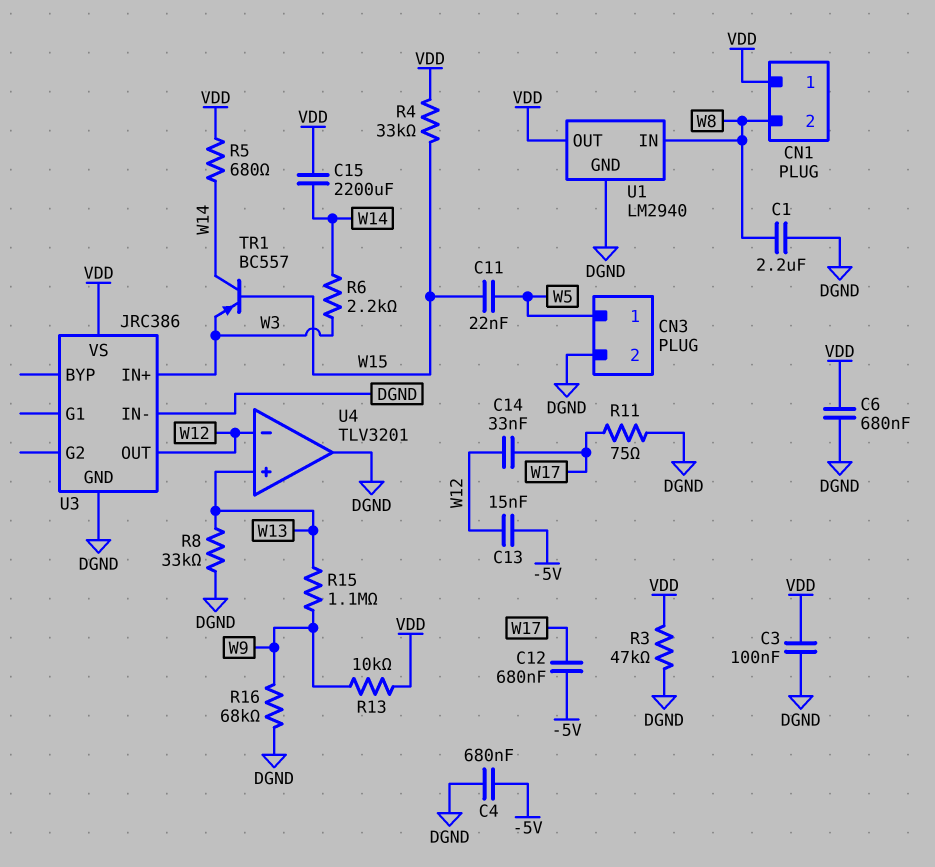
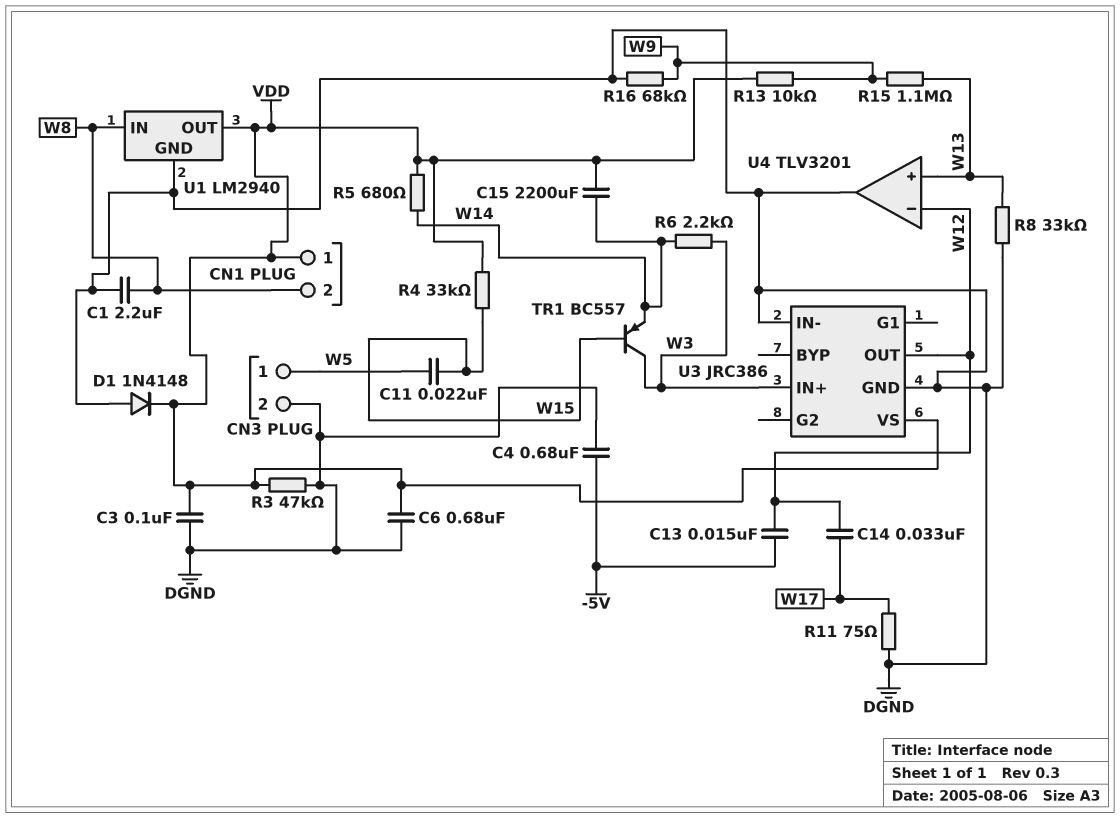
C12: 680nF (-5V, W17) -> none
D1: none -> diode 1N4148 (A DGND, K VDD)
TR1: PNP BC557 (B W15, C W14, E W3) -> PNP BC557 (B W15, C W3, E W14)

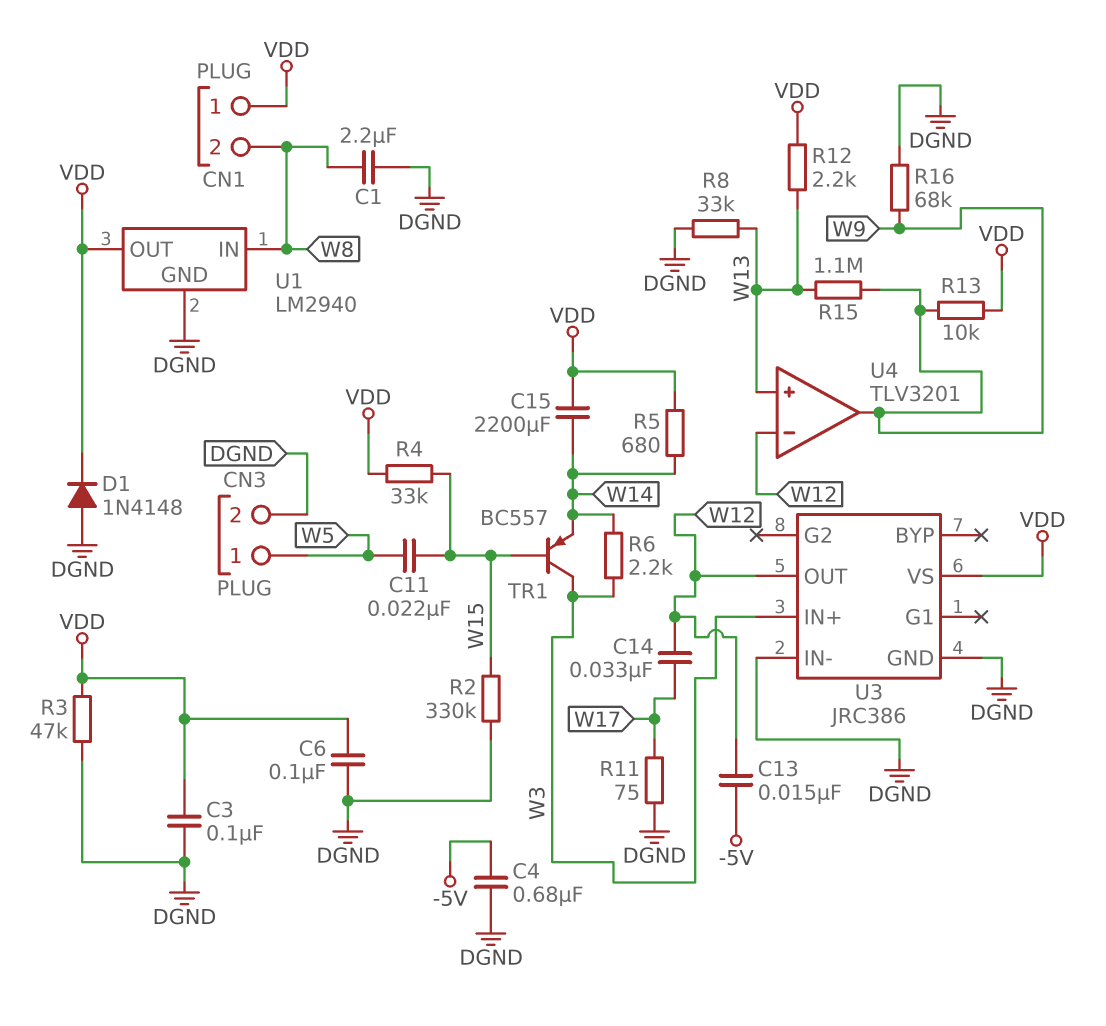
C6: 680nF (DGND, VDD) -> 100nF (DGND, VDD)
R2: none -> 330k (DGND, W15)
R12: none -> 2.2k (VDD, W13)
U4 pin out: DGND -> W9

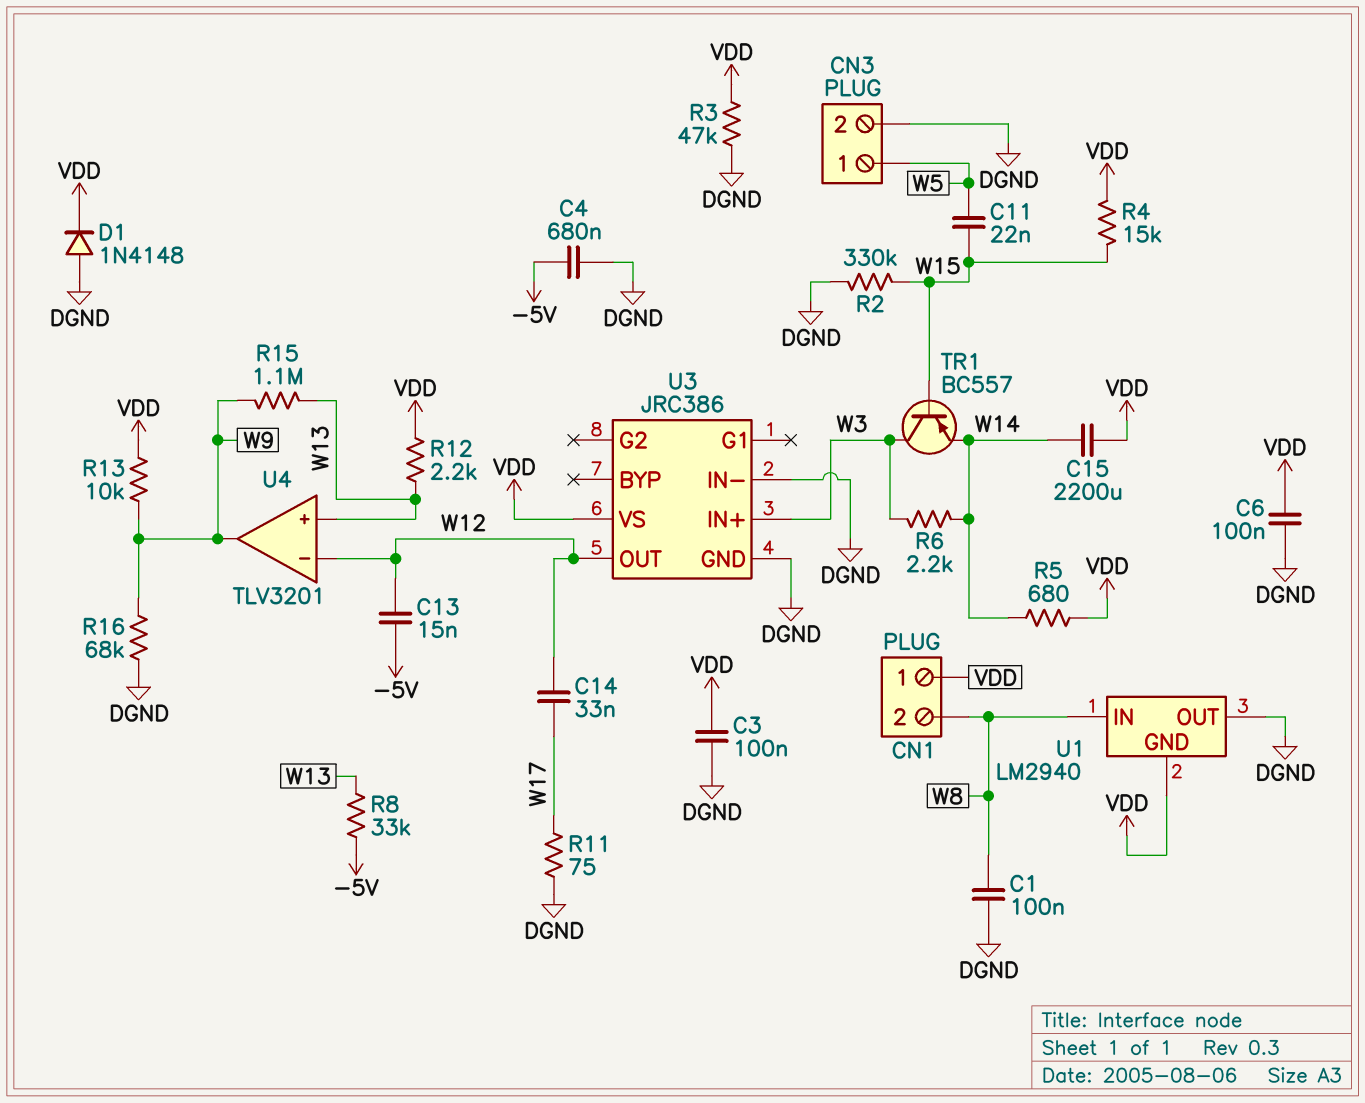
C1: 2.2uF (DGND, W8) -> 100nF (DGND, W8)
R4: 33k (VDD, W15) -> 15k (VDD, W15)
R8: 33k (DGND, W13) -> 33k (-5V, W13)
U1 pin GND: DGND -> VDD
U1 pin OUT: VDD -> DGND

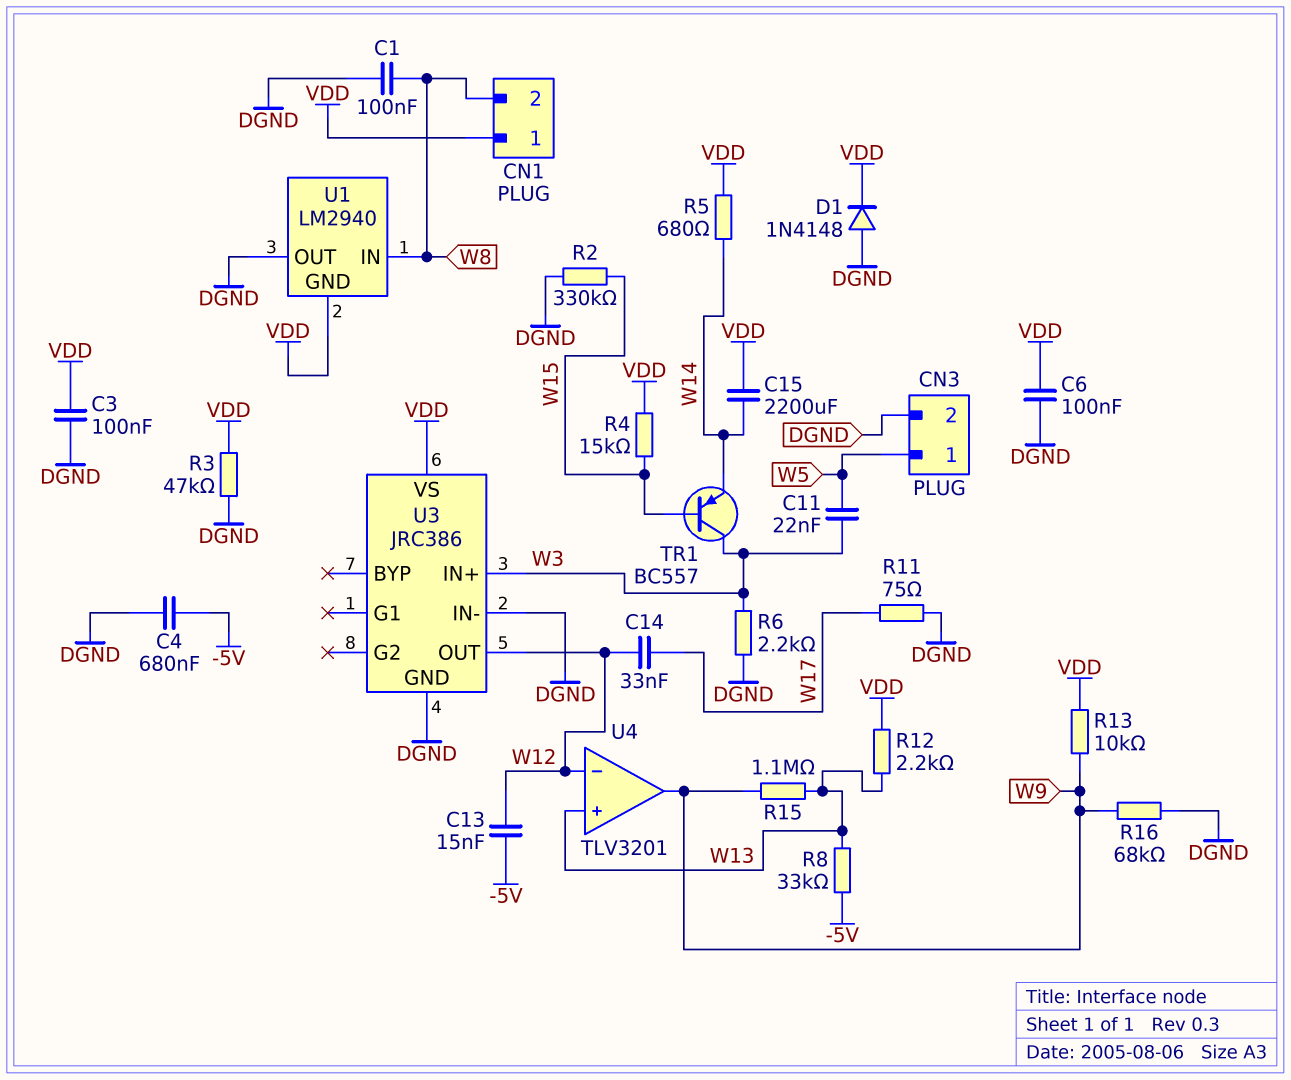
C11: 22nF (W5, W15) -> 22nF (W3, W5)
R6: 2.2k (W3, W14) -> 2.2k (DGND, W3)

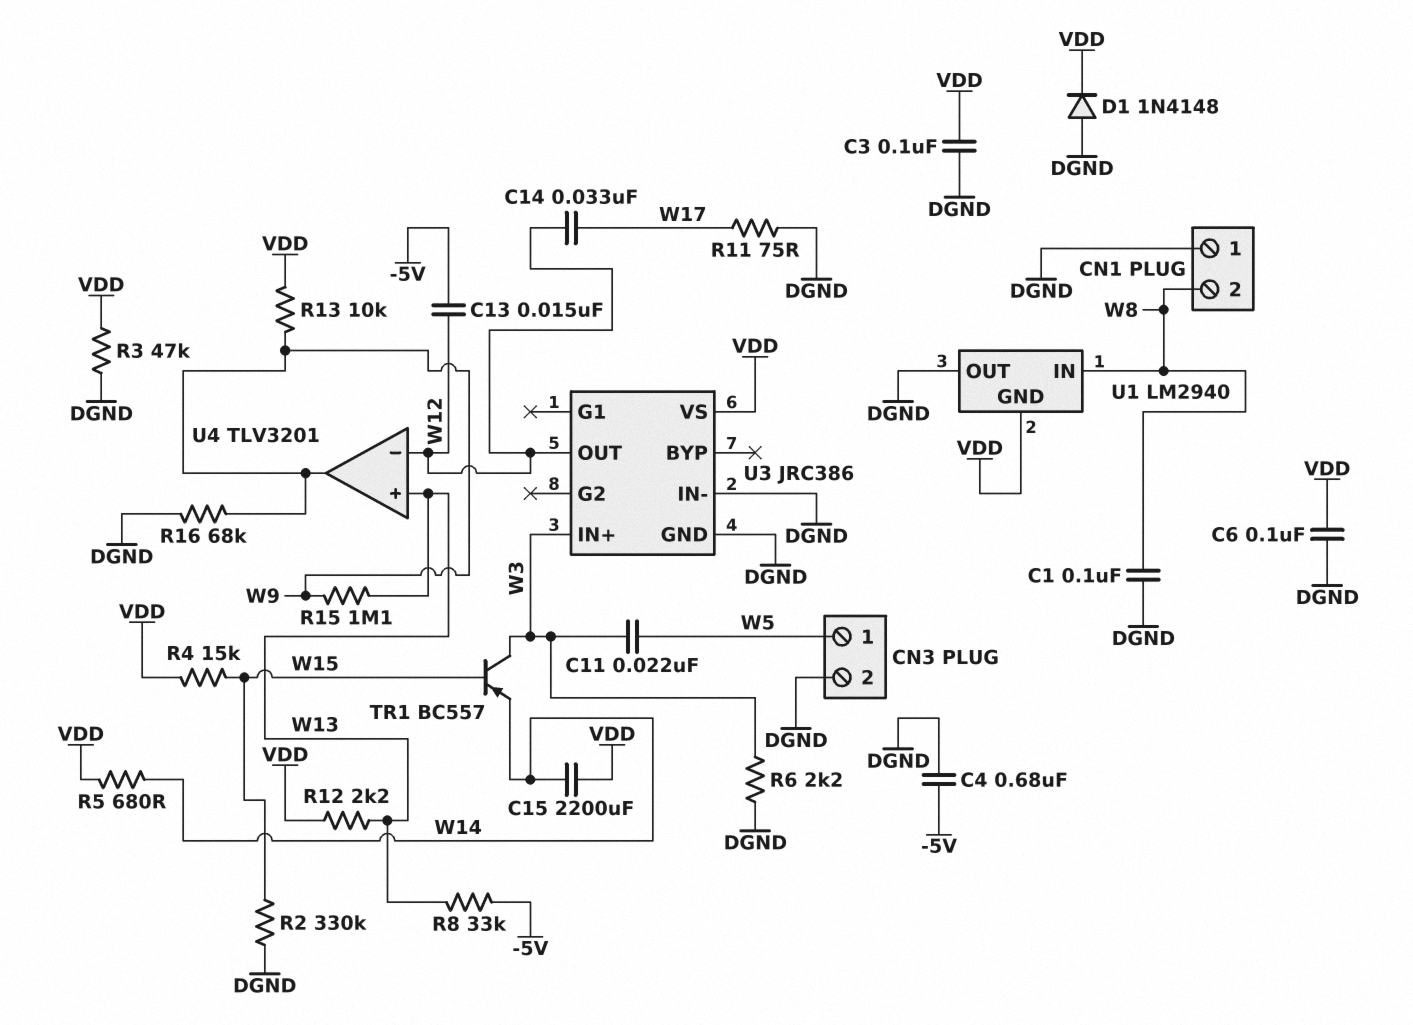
CN1 pin 1: VDD -> DGND

